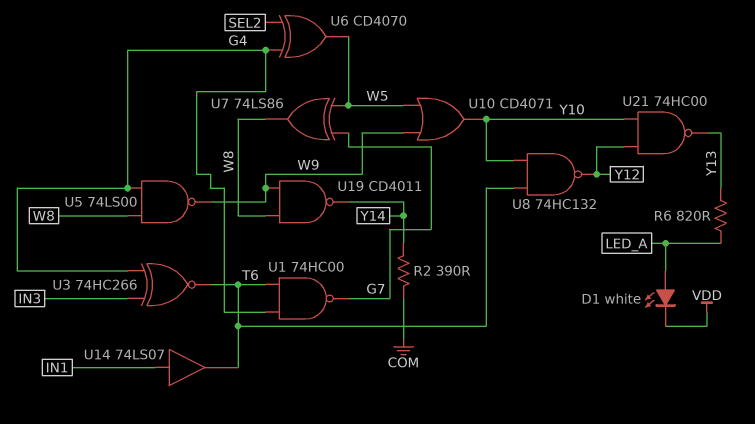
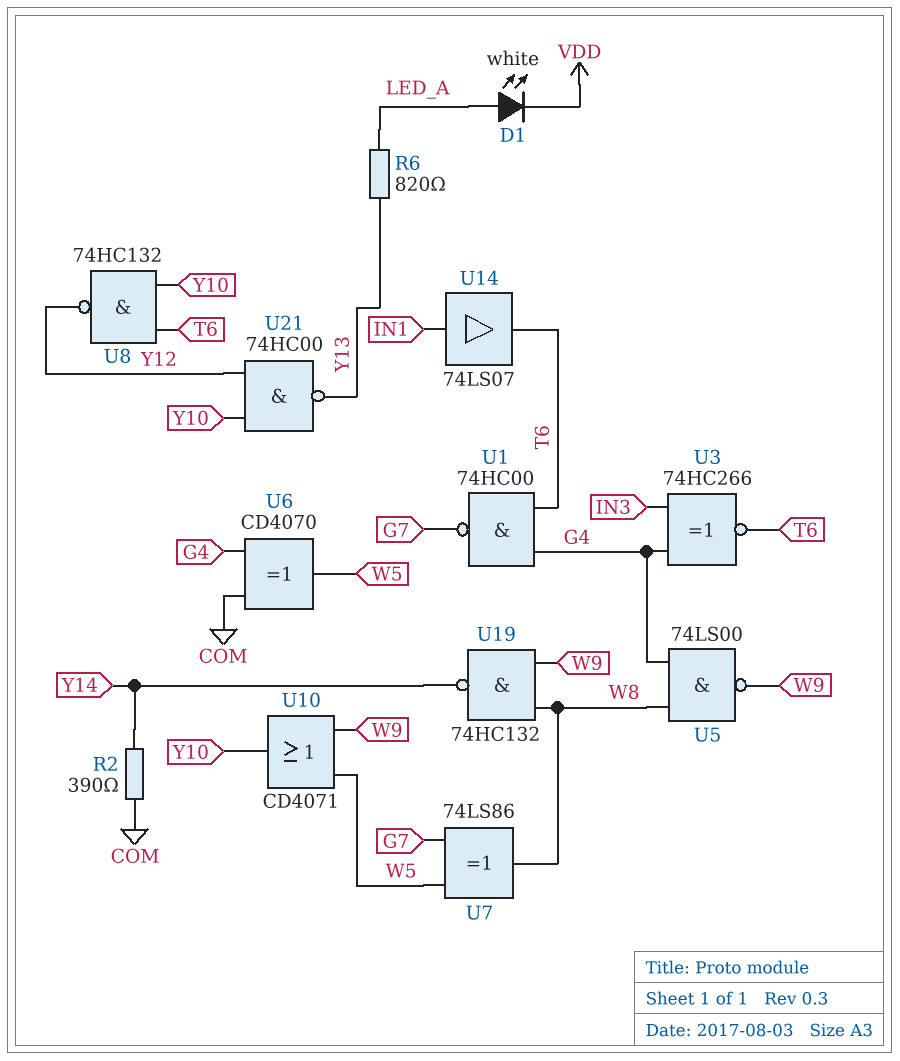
U6: XOR CD4070 (in G4, in SEL2, out W5) -> XOR CD4070 (in COM, in G4, out W5)
U19: NAND CD4011 (in W8, in W9, out Y14) -> NAND 74HC132 (in W8, in W9, out Y14)

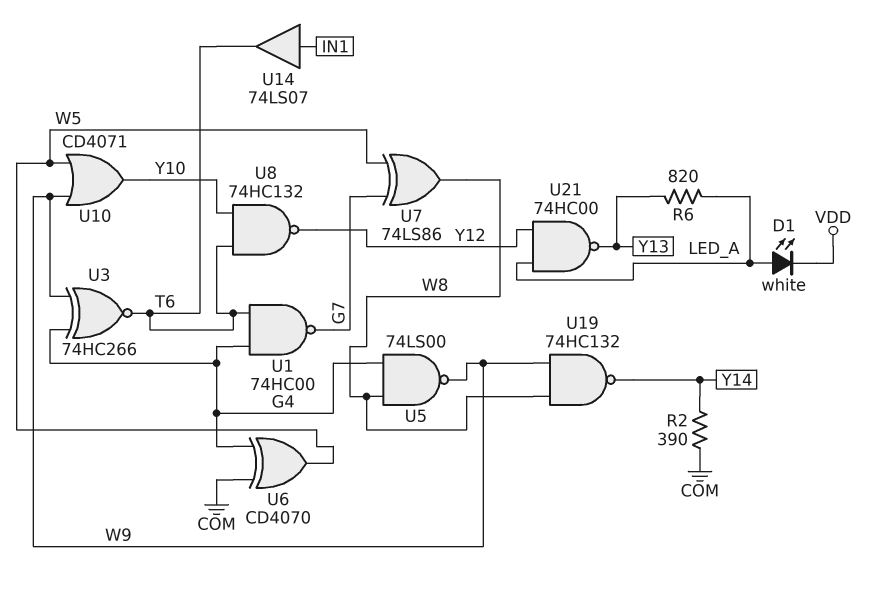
U3: XNOR 74HC266 (in G4, in IN3, out T6) -> XNOR 74HC266 (in G4, in W9, out T6)
U21: NAND 74HC00 (in Y10, in Y12, out Y13) -> NAND 74HC00 (in LED_A, in Y12, out Y13)

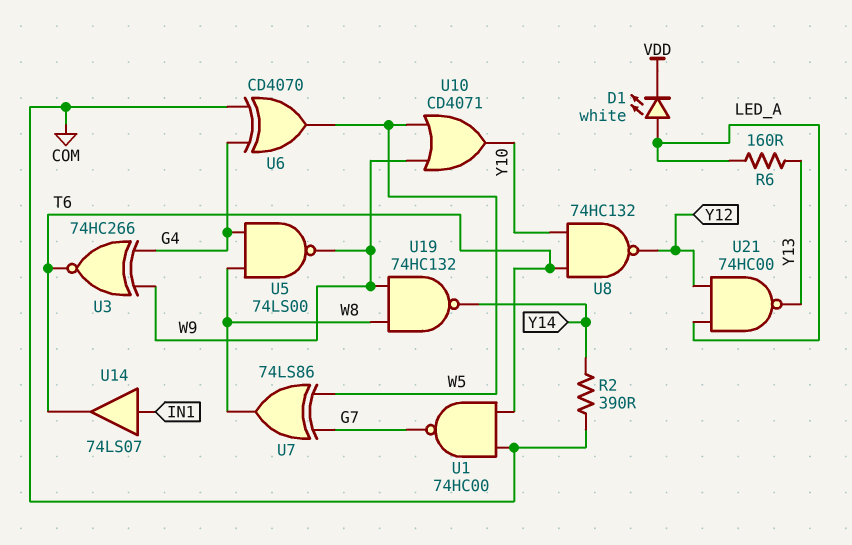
R6: 820 (LED_A, Y13) -> 160 (LED_A, Y13)
U1: NAND 74HC00 (in G4, in T6, out G7) -> NAND 74HC00 (in COM, in T6, out G7)

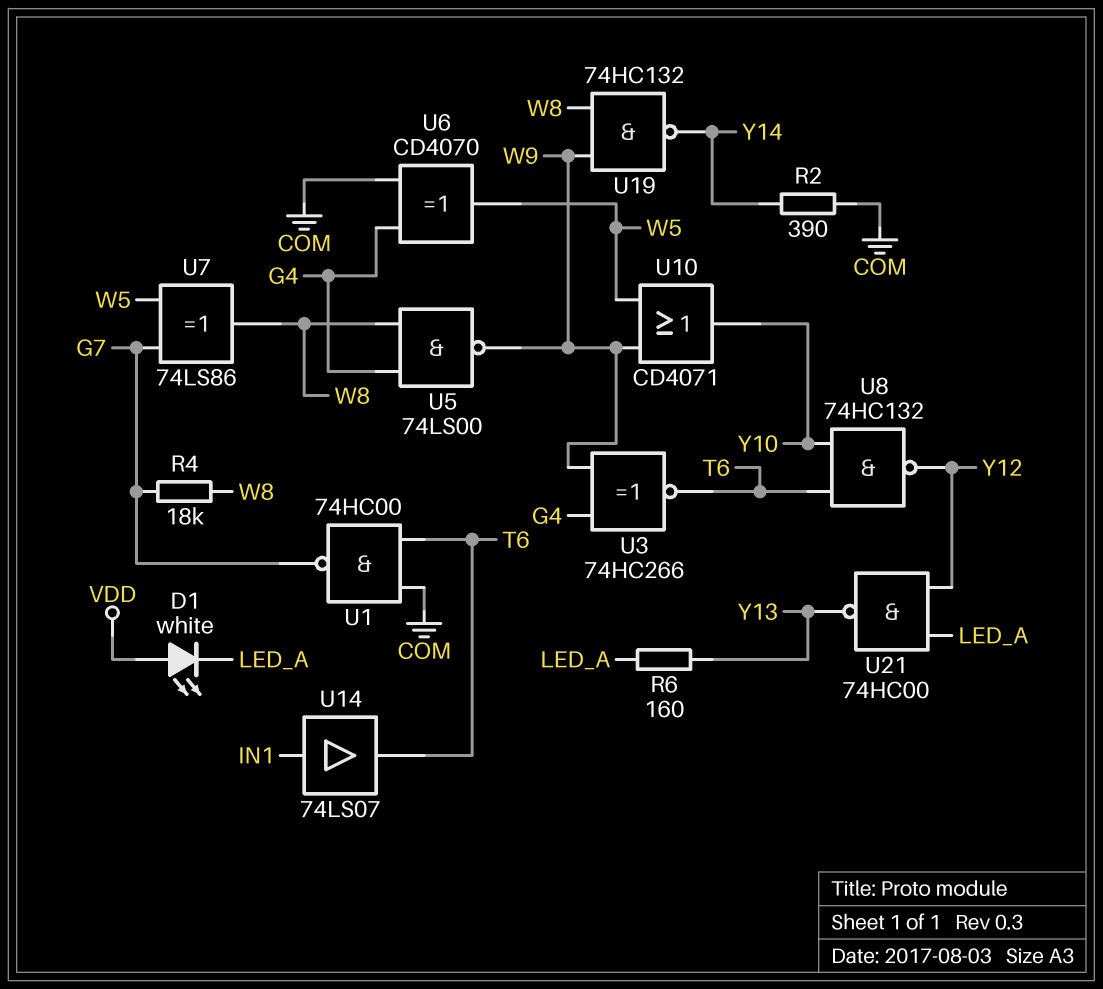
D1: LED white (A LED_A, K VDD) -> LED white (A VDD, K LED_A)
R4: none -> 18k (G7, W8)

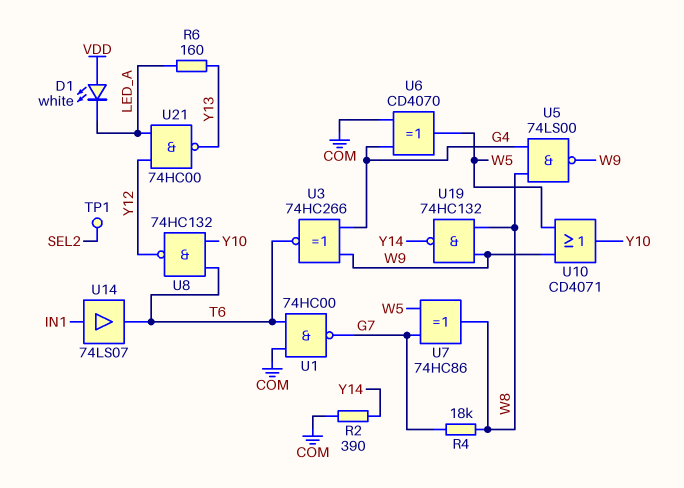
TP1: none -> test point (SEL2)
U7: XOR 74LS86 (in G7, in W5, out W8) -> XOR 74HC86 (in G7, in W5, out W8)

